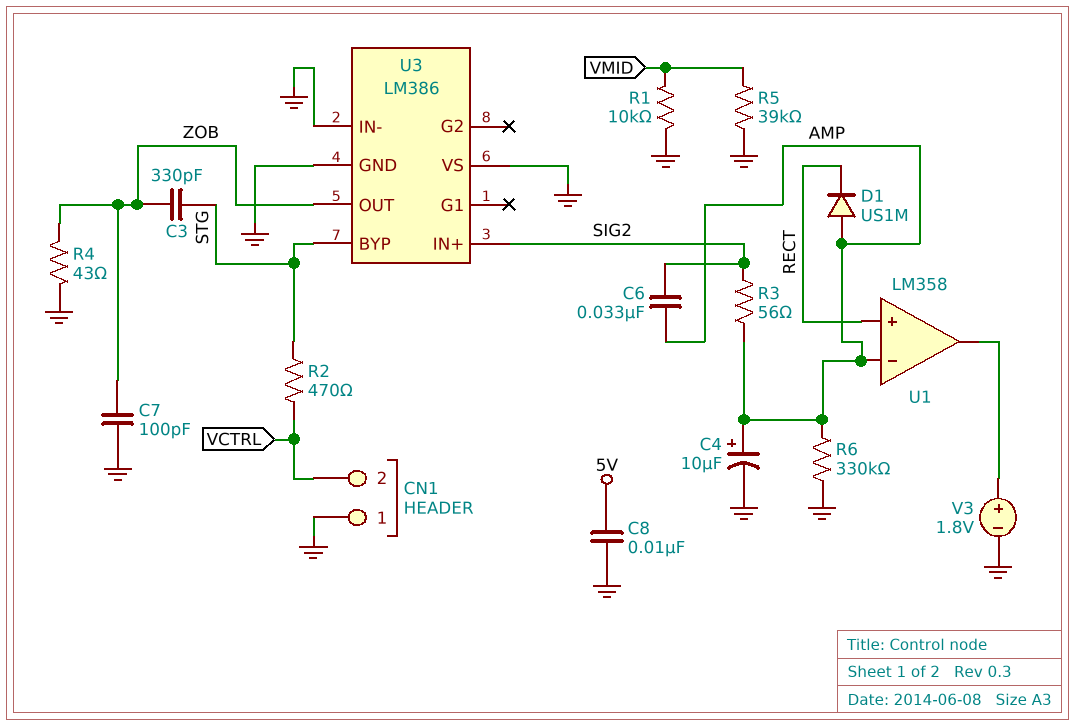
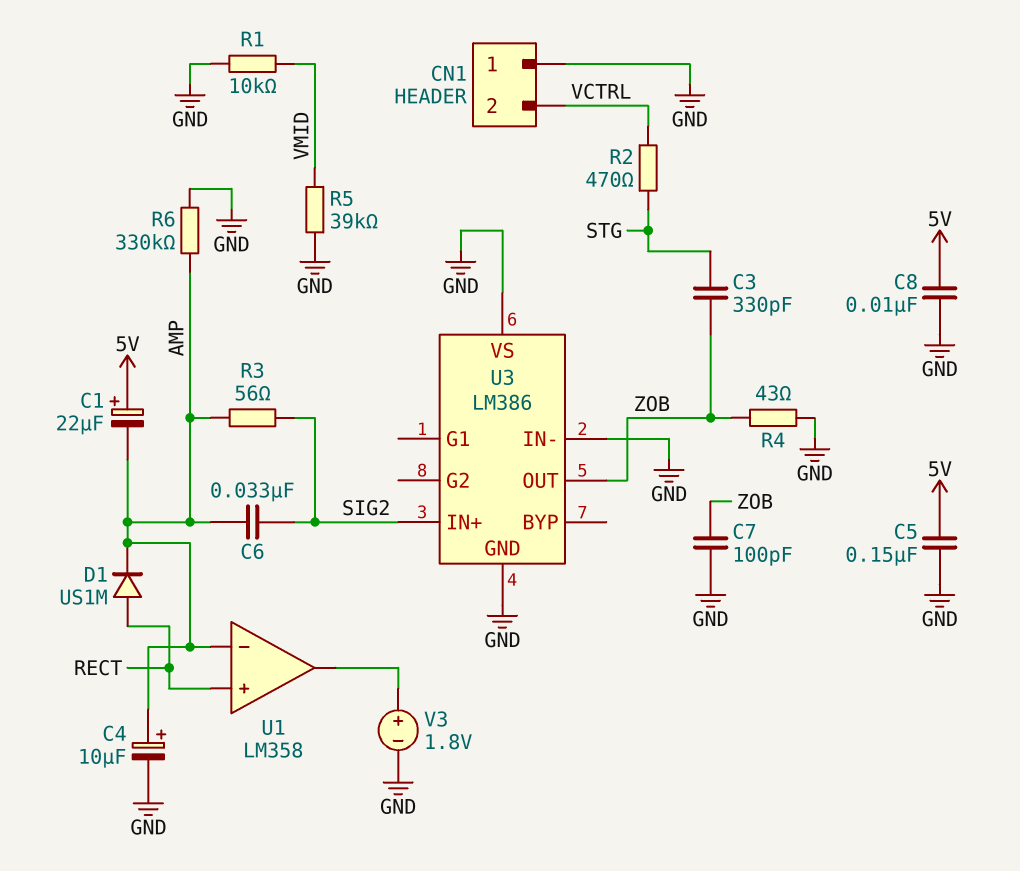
C1: none -> 22uF (plus 5V, minus AMP)
C5: none -> 150nF (5V, GND)
D1: diode US1M (A AMP, K RECT) -> diode US1M (A RECT, K AMP)
U3 pin BYP: STG -> none

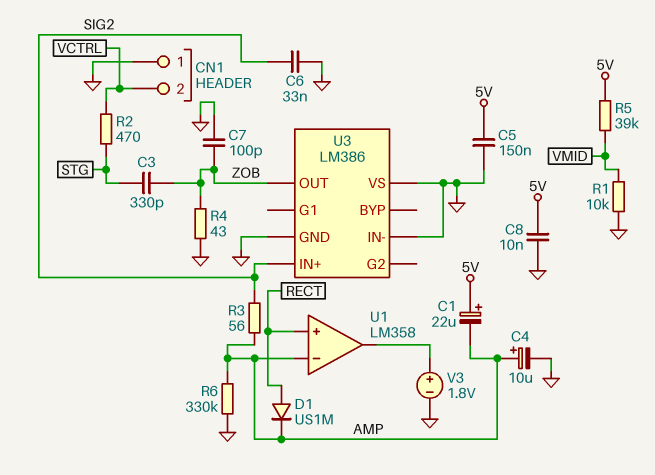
C6: 33nF (AMP, SIG2) -> 33nF (GND, SIG2)
R5: 39k (GND, VMID) -> 39k (5V, VMID)

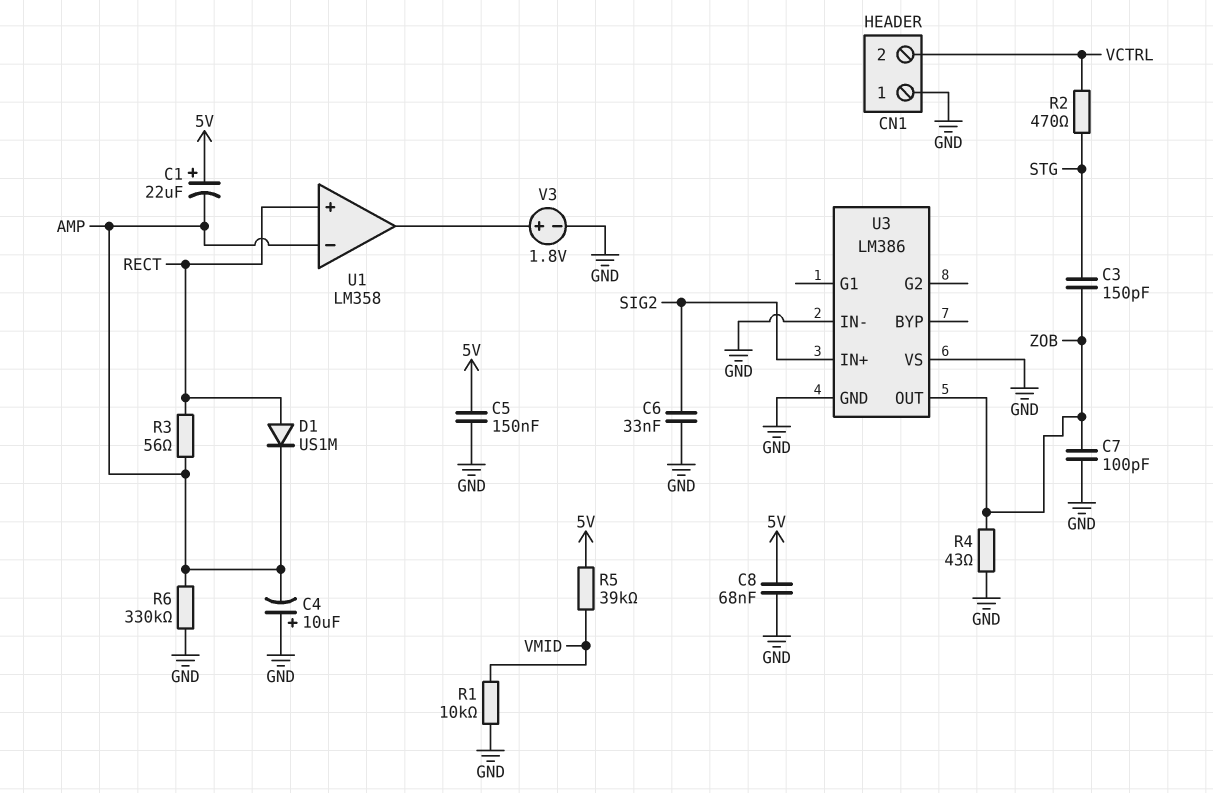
C3: 330pF (STG, ZOB) -> 150pF (STG, ZOB)
C4: 10uF (plus AMP, minus GND) -> 10uF (plus GND, minus AMP)
C8: 10nF (5V, GND) -> 68nF (5V, GND)
R3: 56 (AMP, SIG2) -> 56 (AMP, RECT)

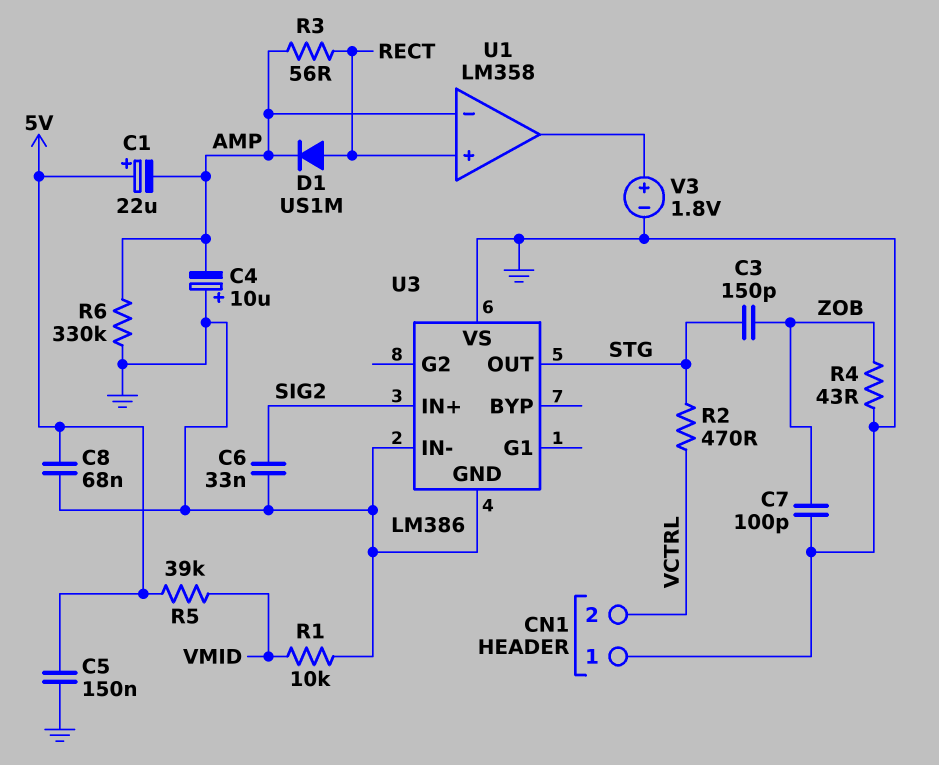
U3 pin OUT: ZOB -> STG

